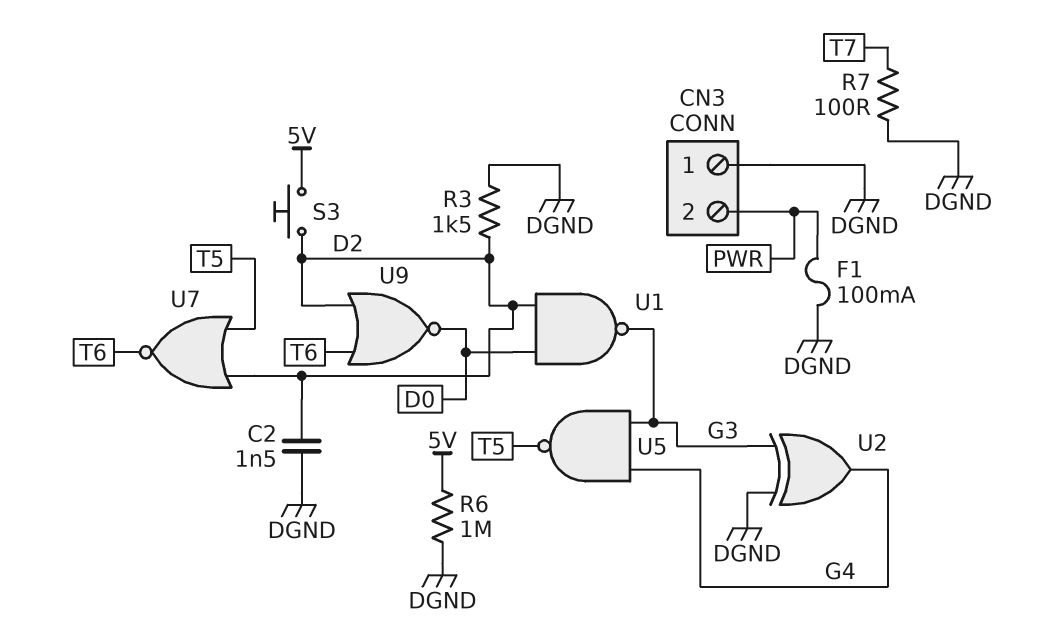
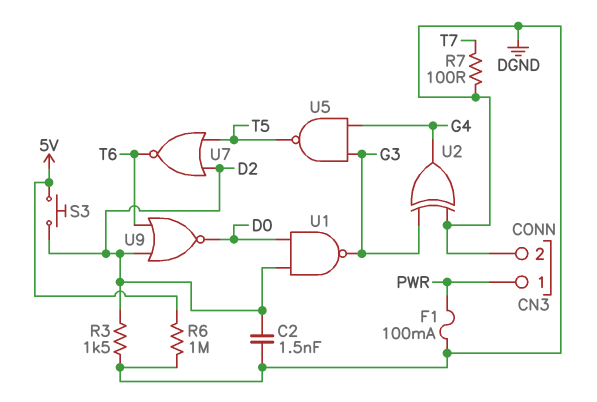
CN3 pin 1: DGND -> PWR
CN3 pin 2: PWR -> DGND

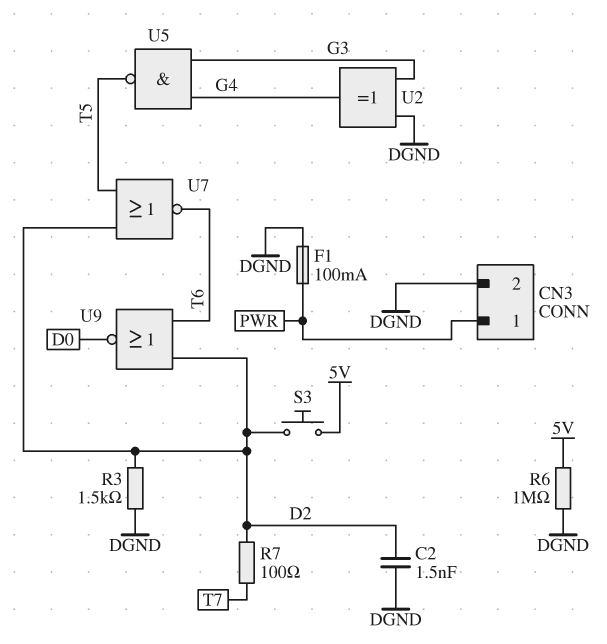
R7: 100 (DGND, T7) -> 100 (D2, T7)
U1: NAND (in D0, in D2, out G3) -> none

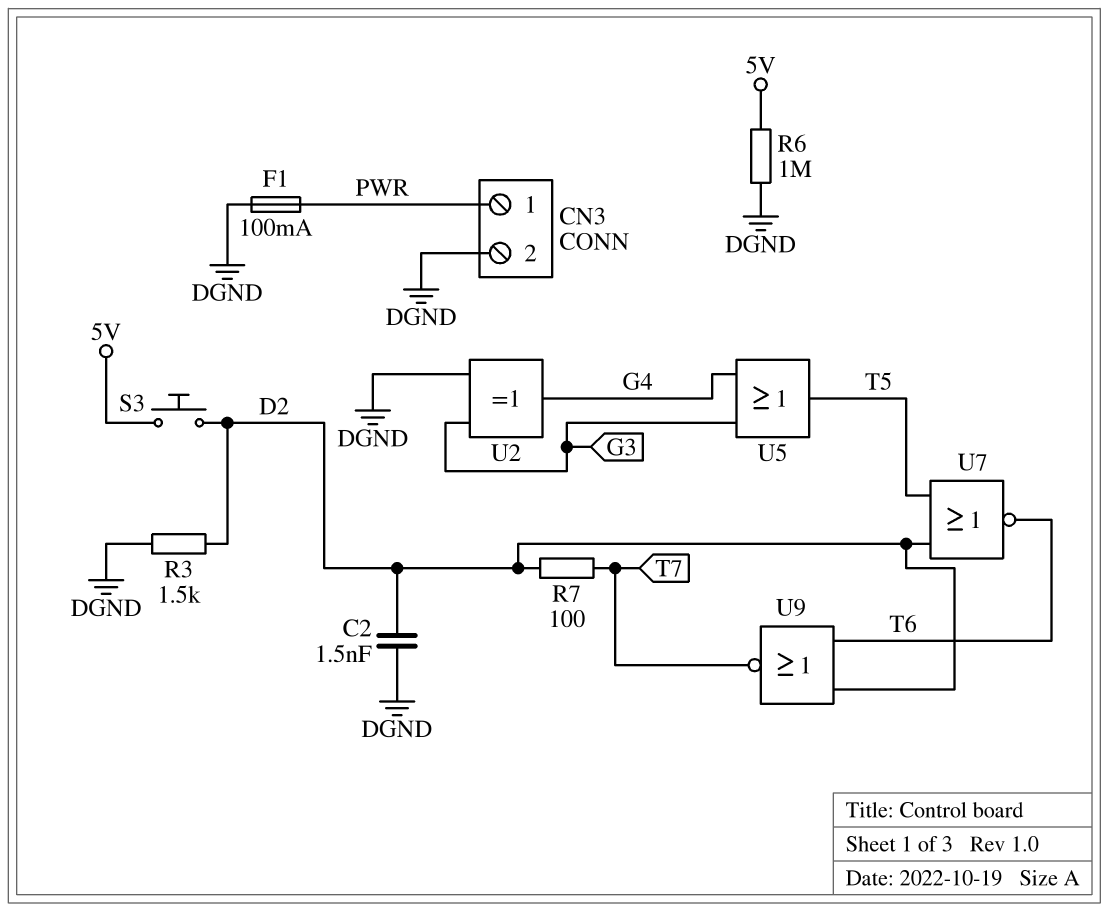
U5: NAND (in G3, in G4, out T5) -> OR (in G3, in G4, out T5)
U9: NOR (in D2, in T6, out D0) -> NOR (in D2, in T6, out T7)

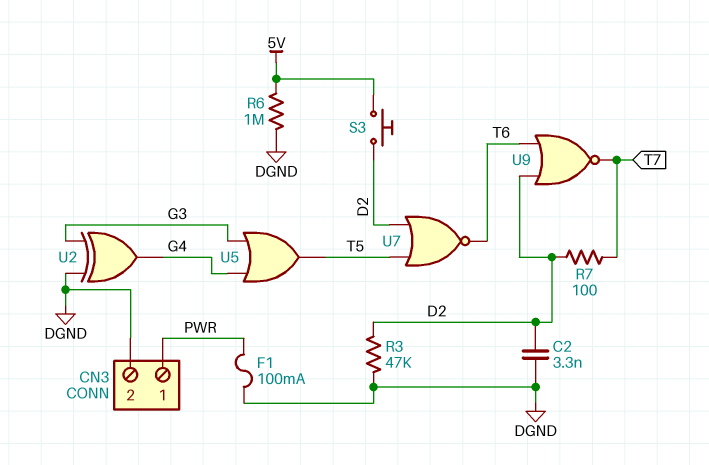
C2: 1.5nF (D2, DGND) -> 3.3nF (D2, DGND)
R3: 1.5k (D2, DGND) -> 47k (D2, DGND)

